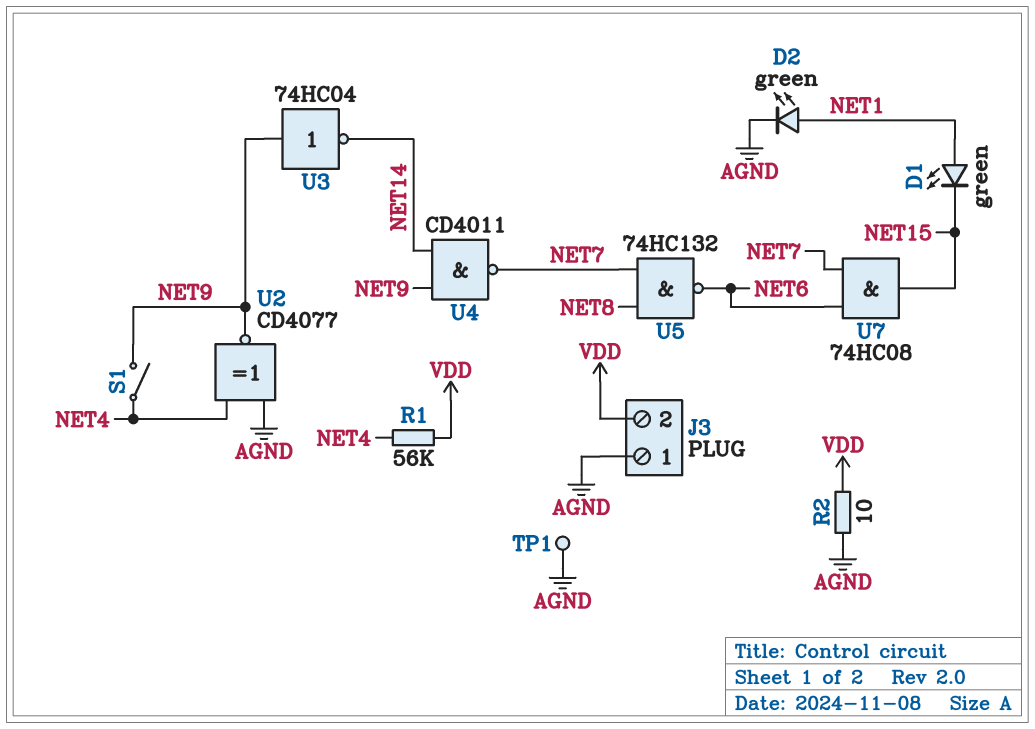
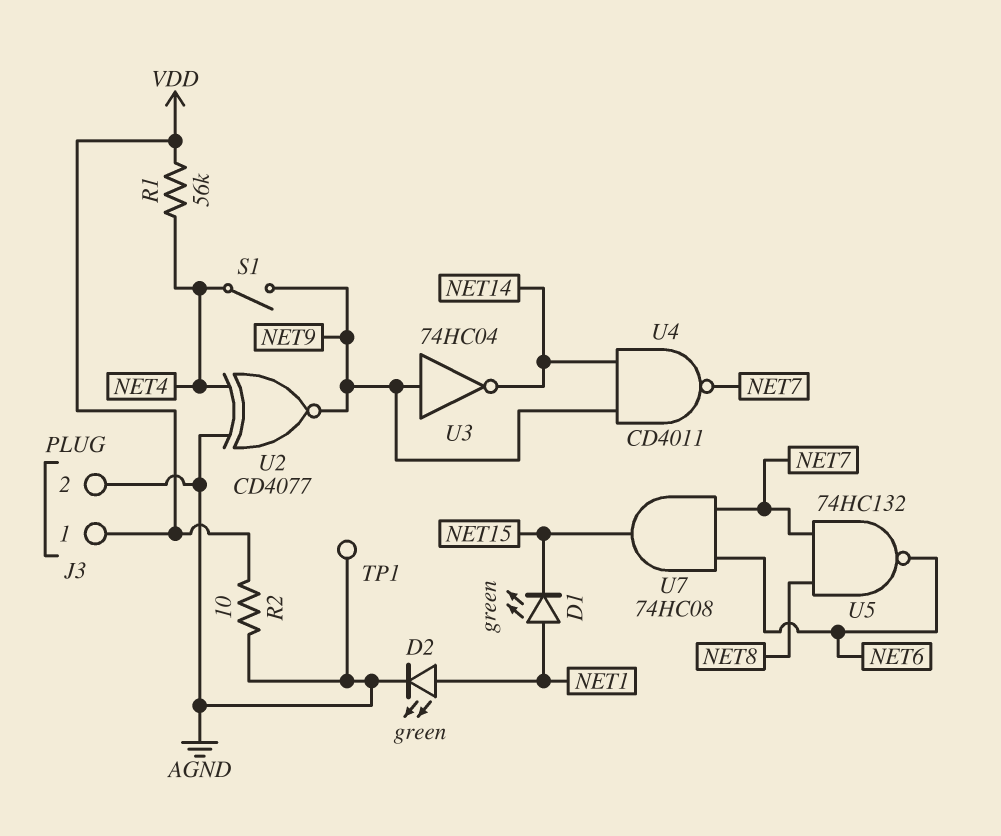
J3 pin 1: AGND -> VDD
J3 pin 2: VDD -> AGND

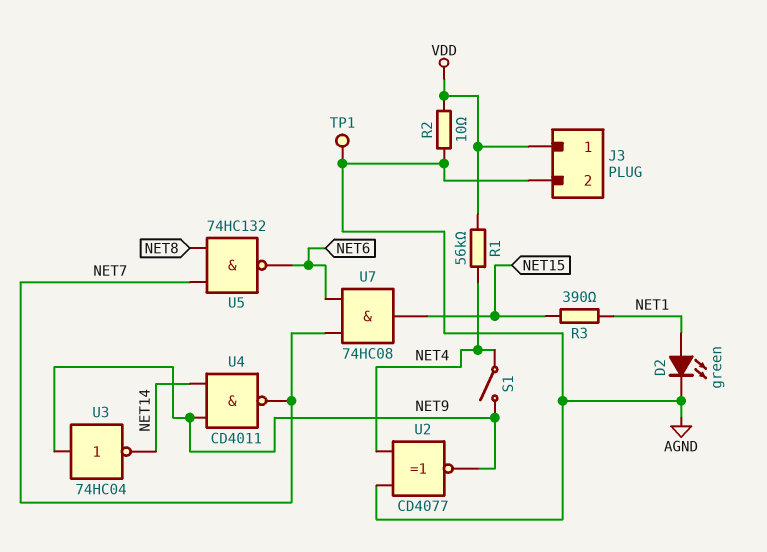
D1: LED green (A NET1, K NET15) -> none
R3: none -> 390 (NET1, NET15)

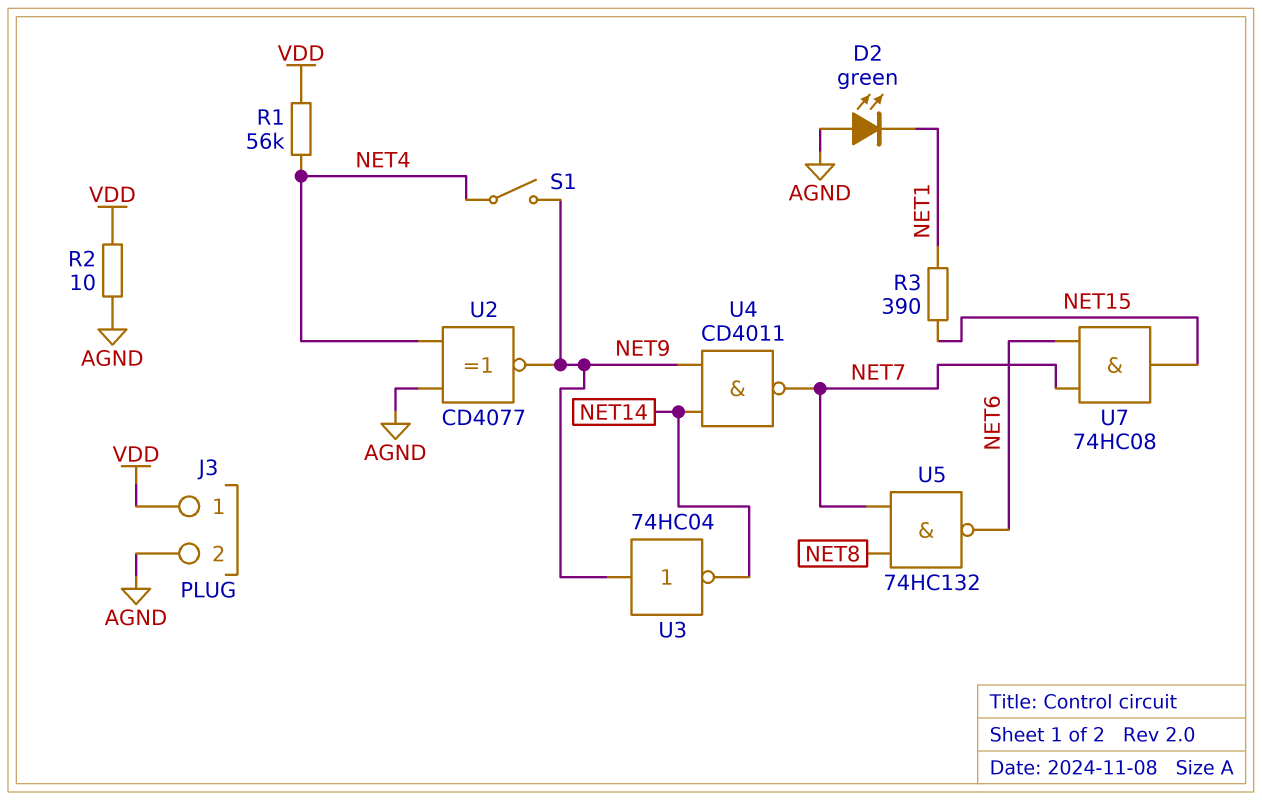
D2: LED green (A NET1, K AGND) -> LED green (A AGND, K NET1)
TP1: test point (AGND) -> none

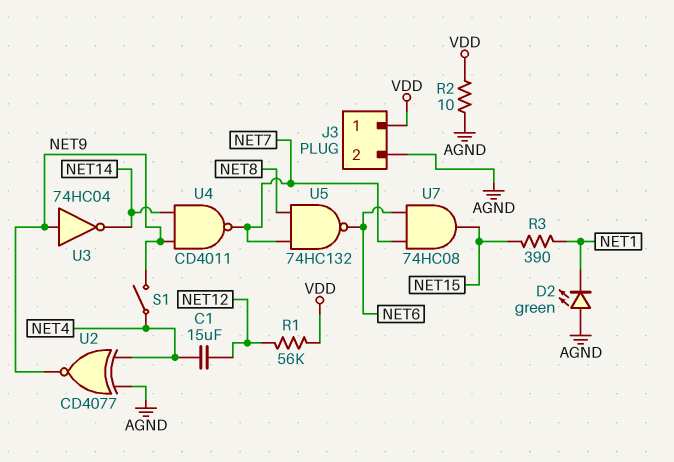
C1: none -> 15uF (NET4, NET12)
R1: 56k (NET4, VDD) -> 56k (NET12, VDD)

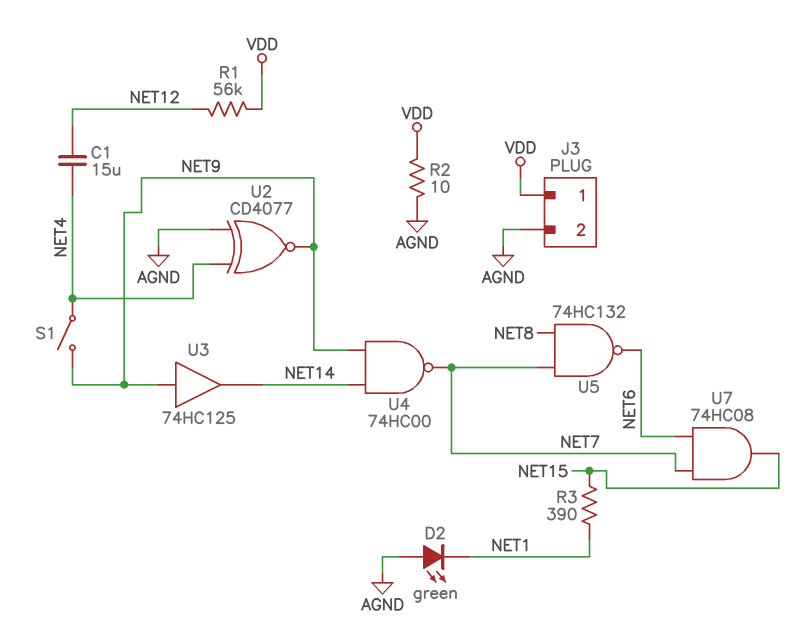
U3: NOT 74HC04 (in NET9, out NET14) -> buffer 74HC125 (in NET9, out NET14)
U4: NAND CD4011 (in NET9, in NET14, out NET7) -> NAND 74HC00 (in NET9, in NET14, out NET7)

